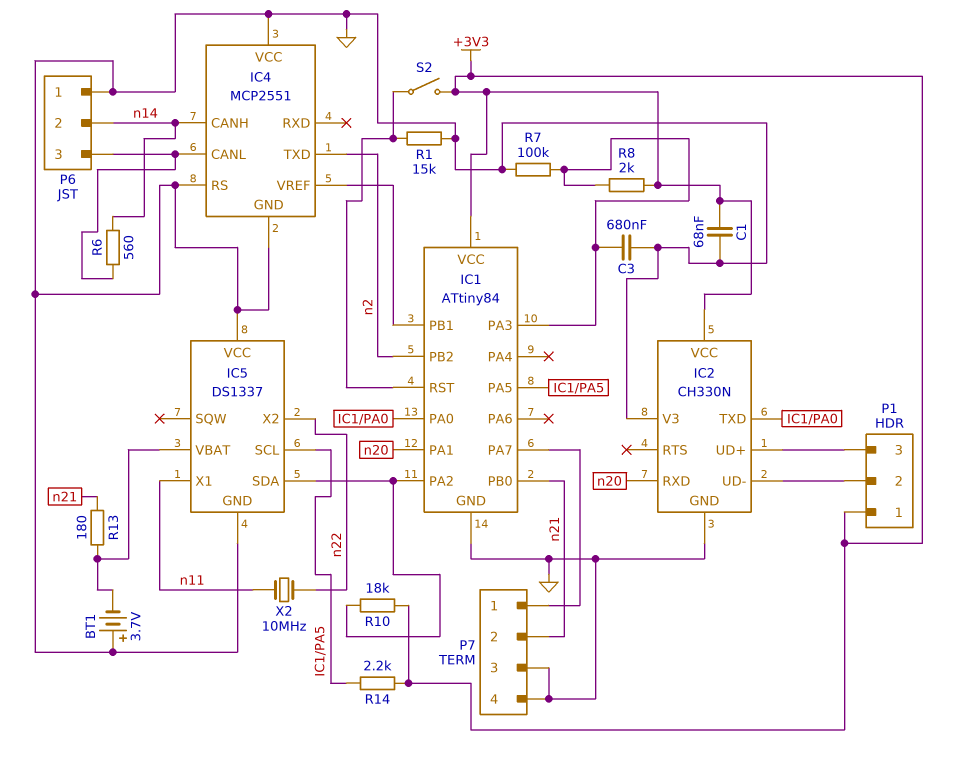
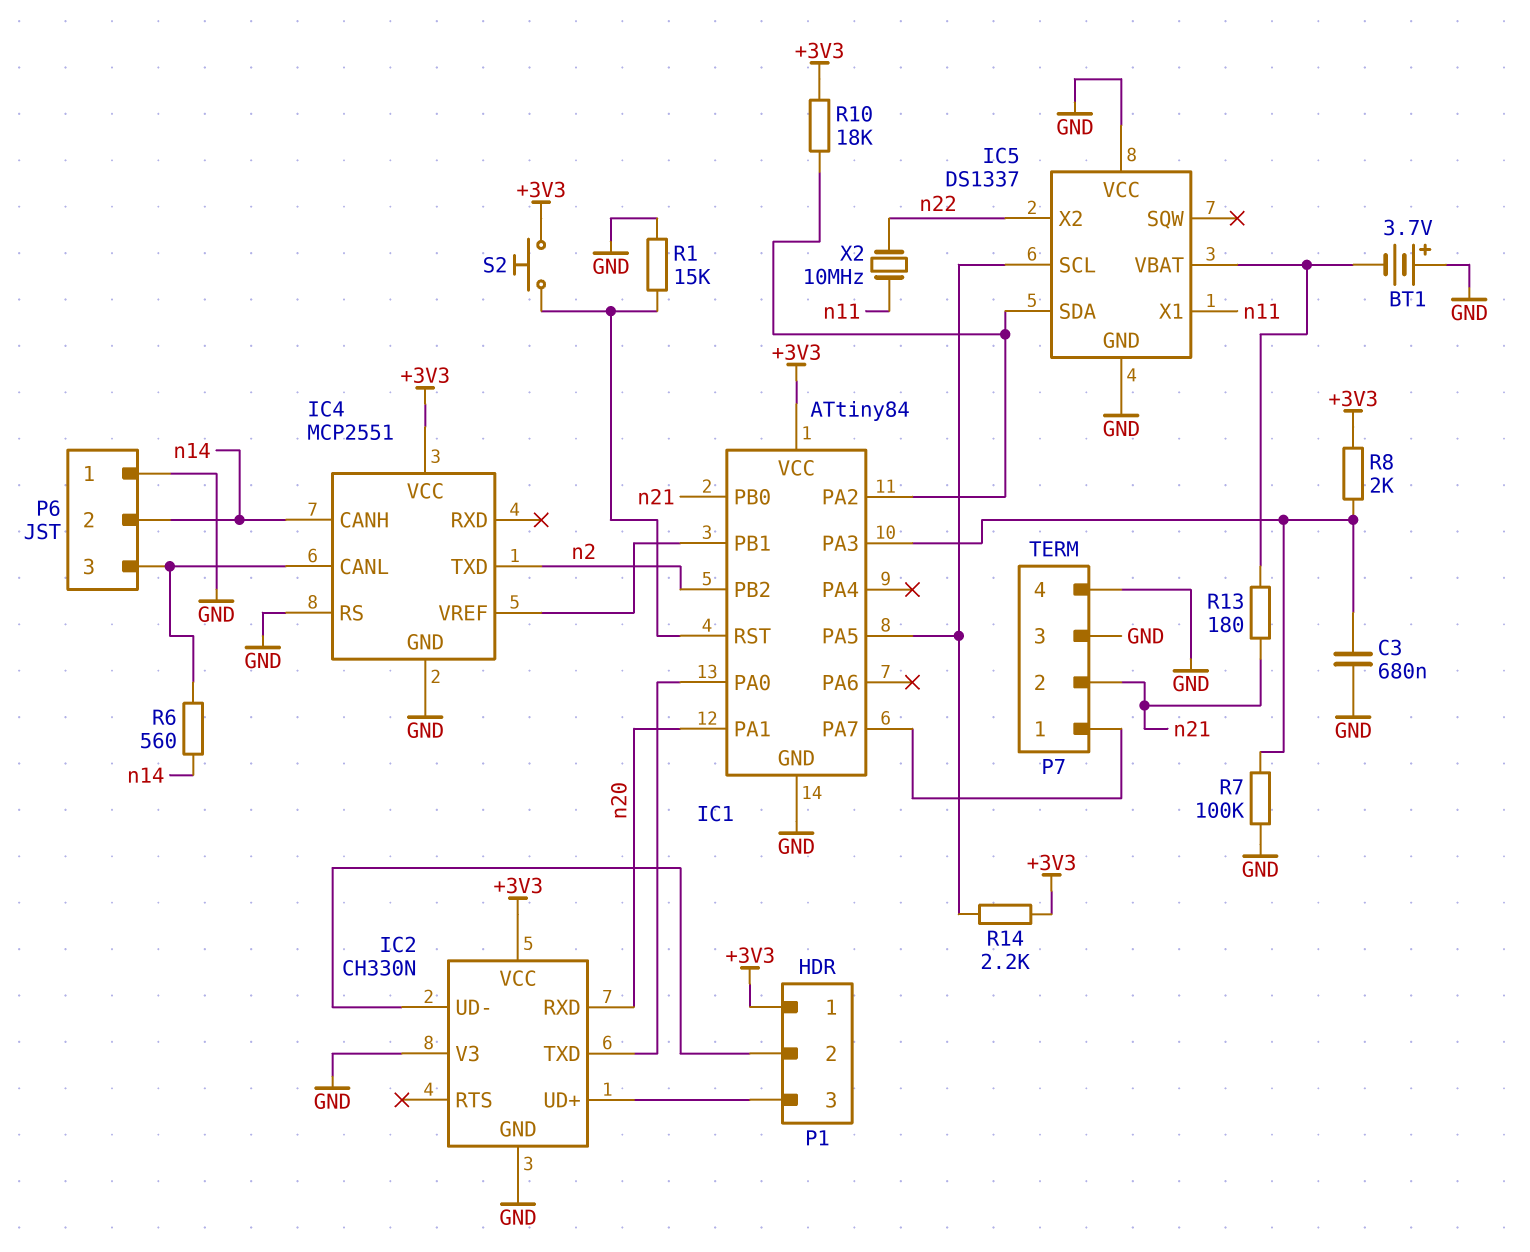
C1: 68nF (+3V3, GND) -> none
IC4 pin VCC: GND -> +3V3
S2: switch (+3V3, IC1/RST) -> button (+3V3, IC1/RST)

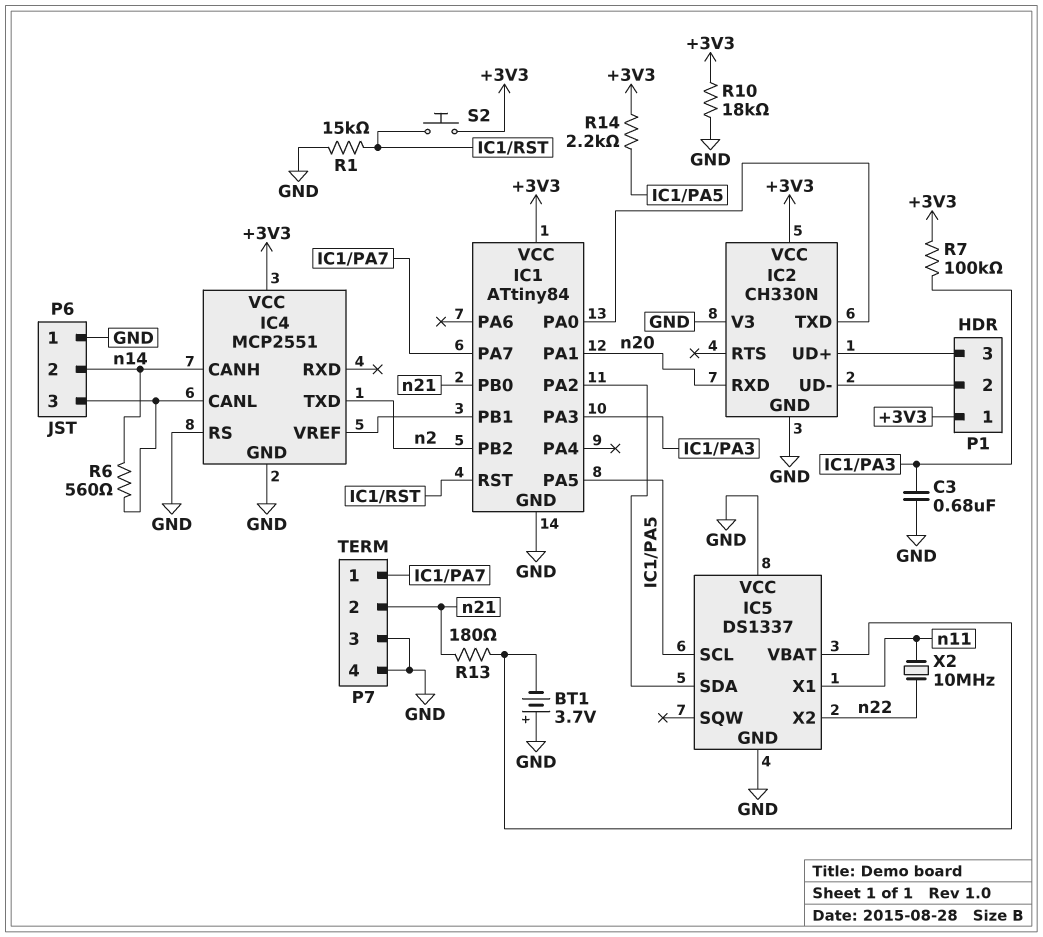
R7: 100k (GND, IC1/PA3) -> 100k (+3V3, IC1/PA3)
R8: 2k (+3V3, IC1/PA3) -> none
R10: 18k (+3V3, IC1/PA2) -> 18k (+3V3, GND)

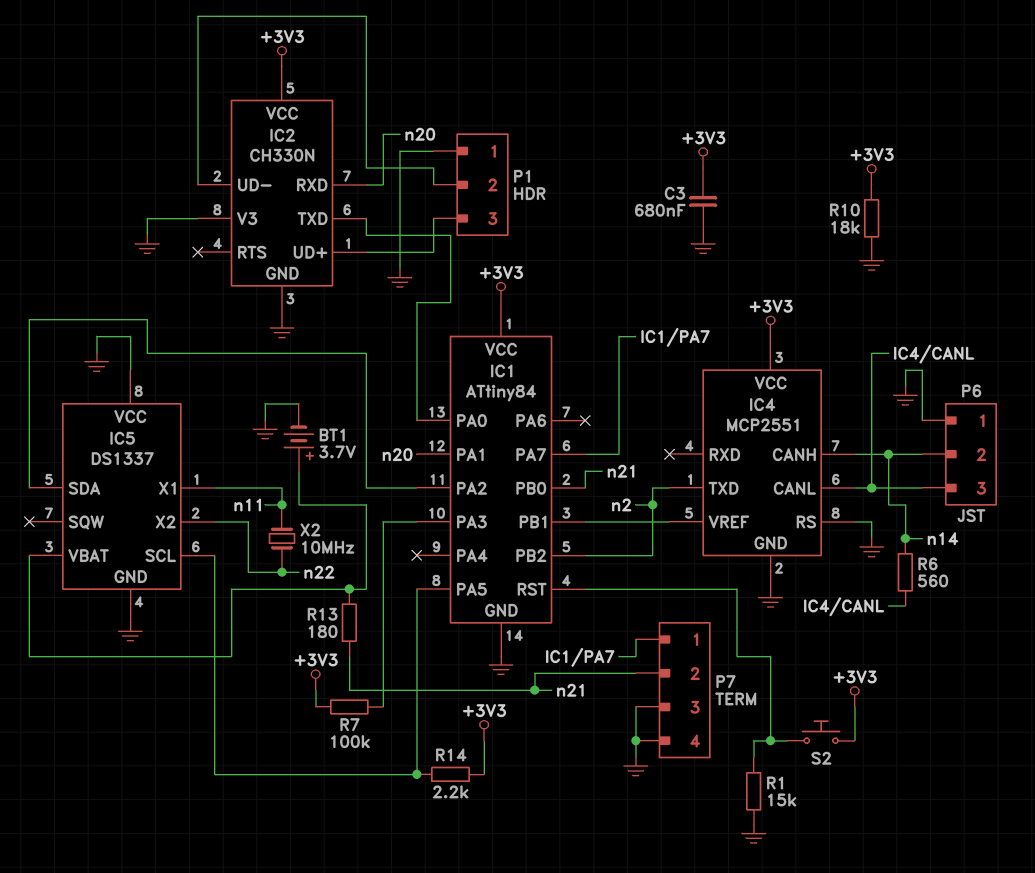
BT1: 3.7V (plus GND, minus IC5/VBAT) -> 3.7V (plus IC5/VBAT, minus GND)
C3: 680nF (GND, IC1/PA3) -> 680nF (+3V3, GND)
P1 pin 1: +3V3 -> GND

